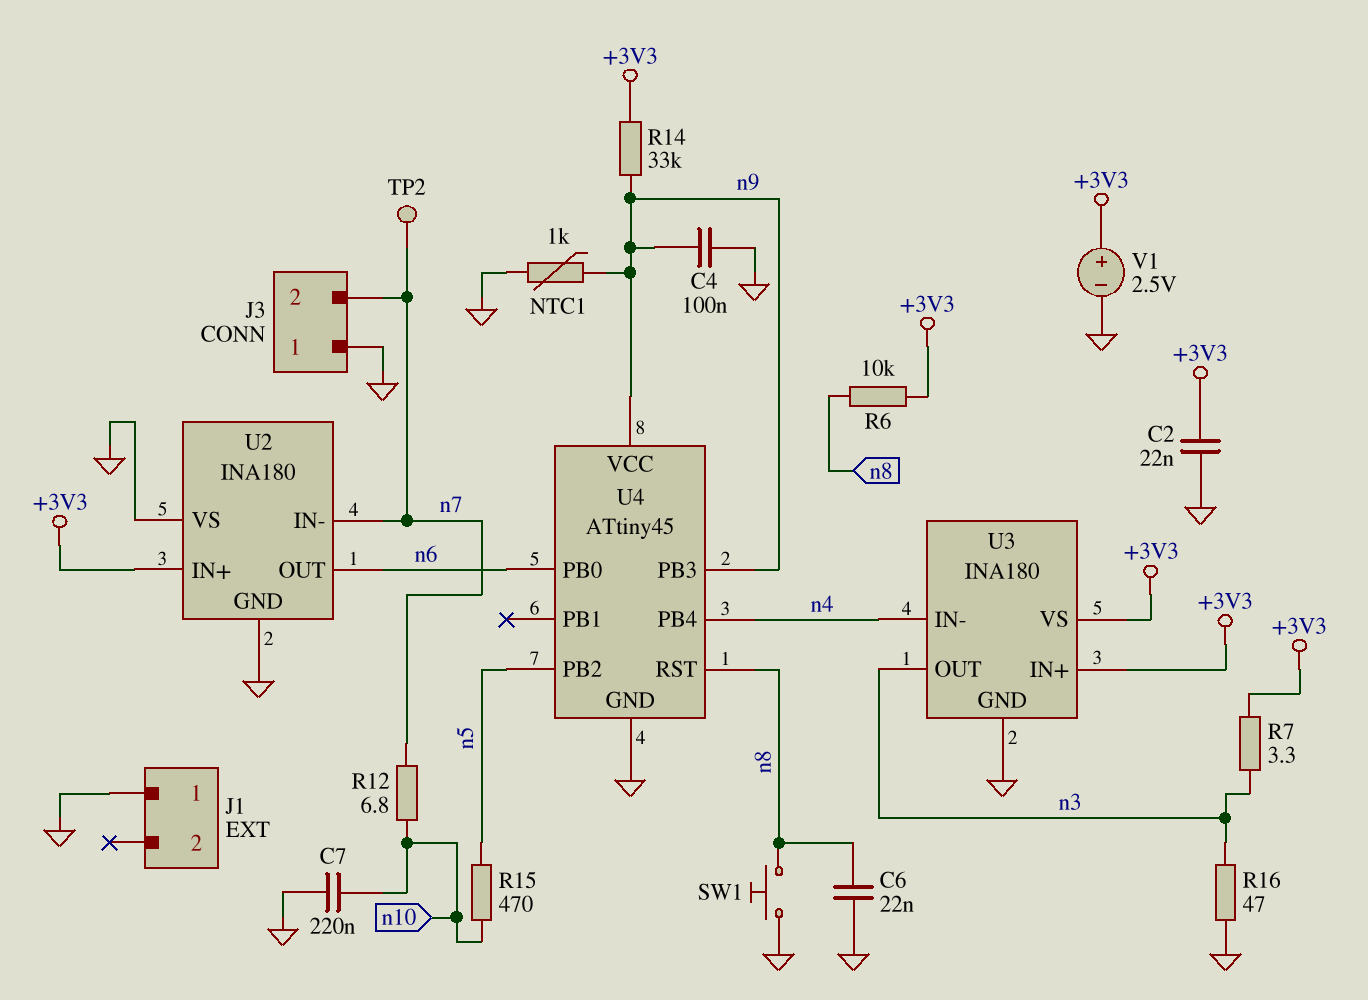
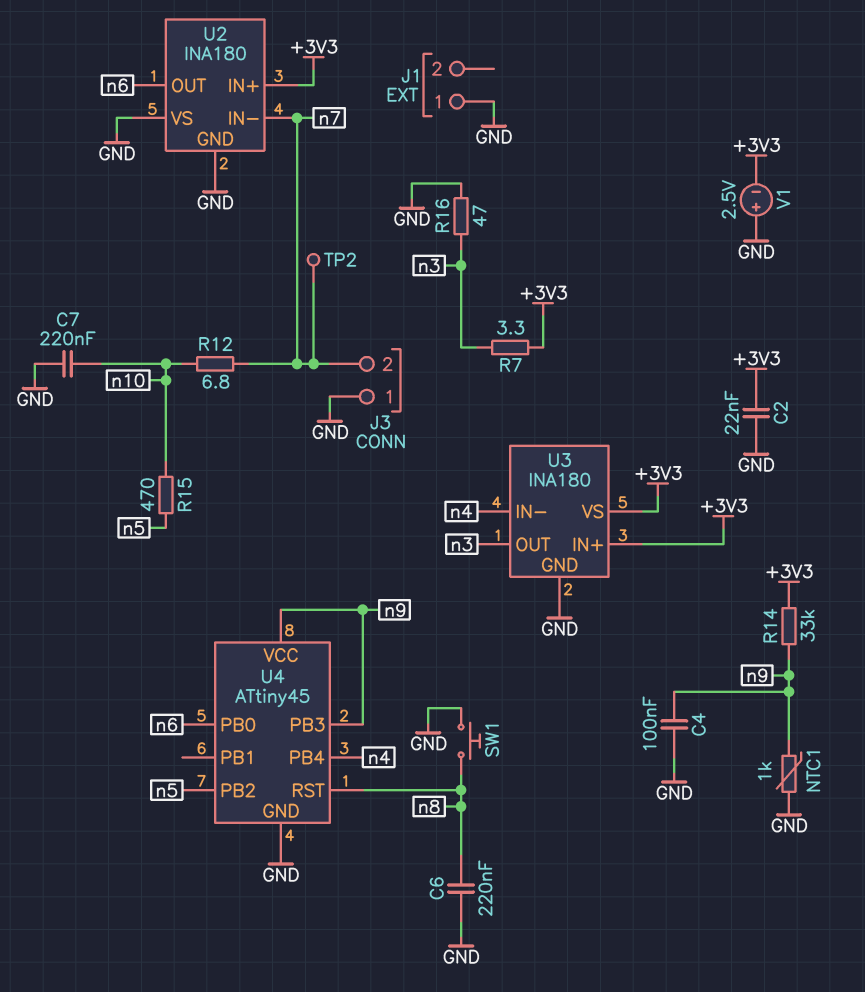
C6: 22nF (GND, n8) -> 220nF (GND, n8)
R6: 10k (+3V3, n8) -> none
V1: 2.5V (plus +3V3, minus GND) -> 2.5V (plus GND, minus +3V3)

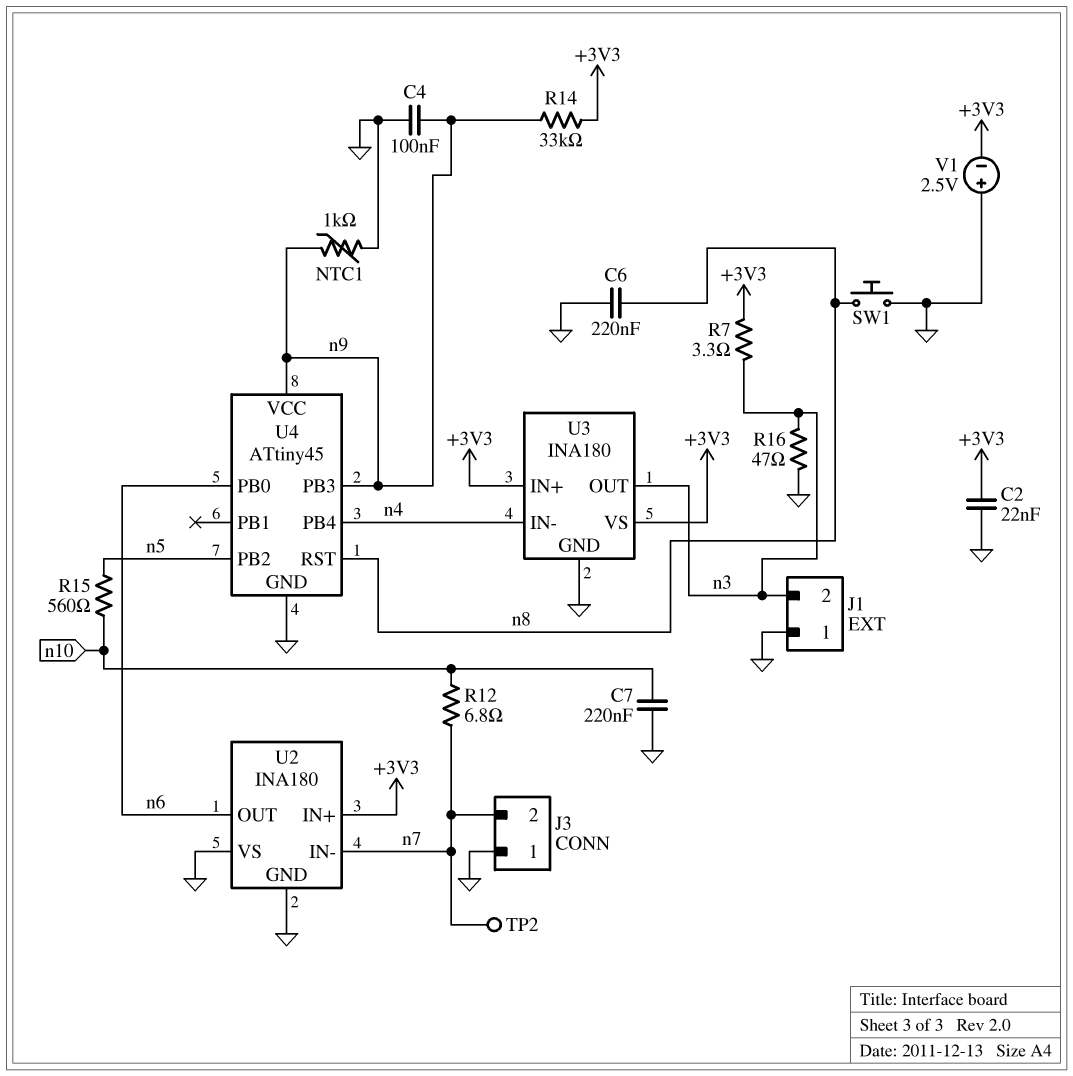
J1 pin 2: none -> n3
R15: 470 (n5, n10) -> 560 (n5, n10)

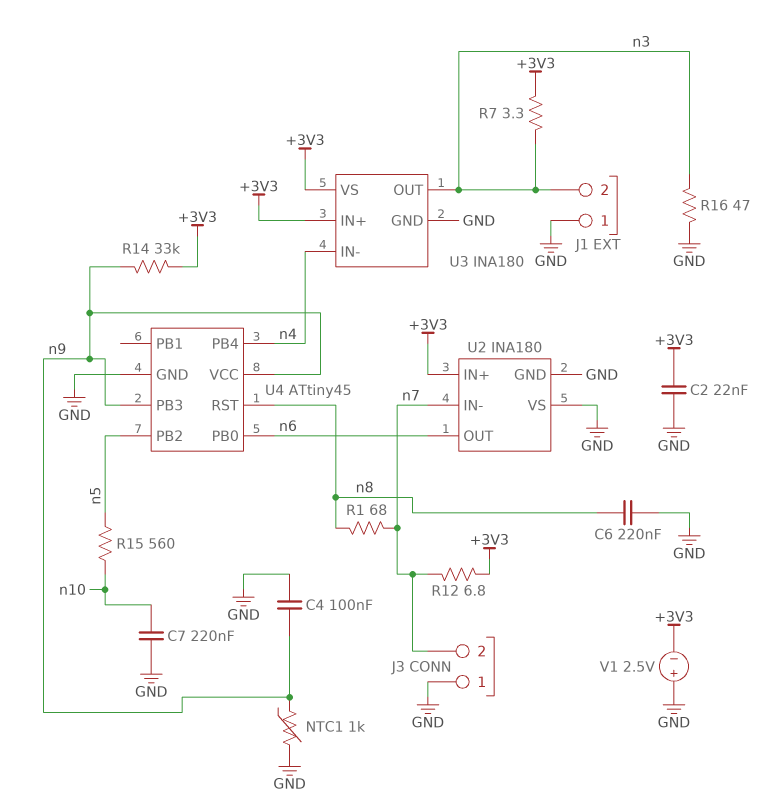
R1: none -> 68 (n7, n8)
R12: 6.8 (n7, n10) -> 6.8 (+3V3, n7)
SW1: button (GND, n8) -> none
TP2: test point (n7) -> none

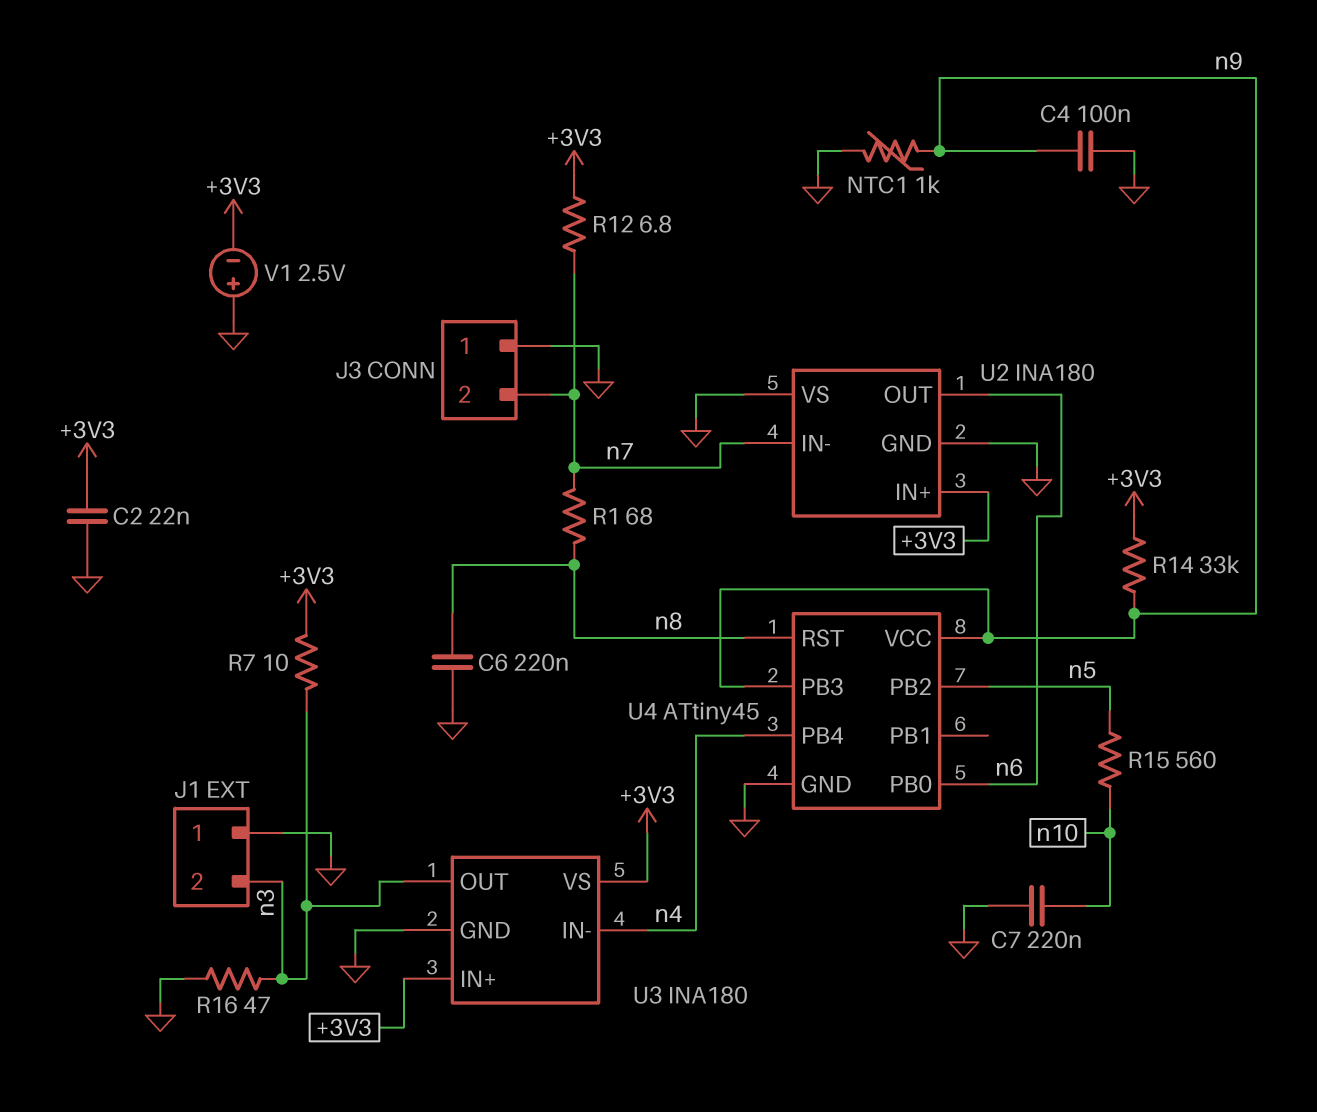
R7: 3.3 (+3V3, n3) -> 10 (+3V3, n3)

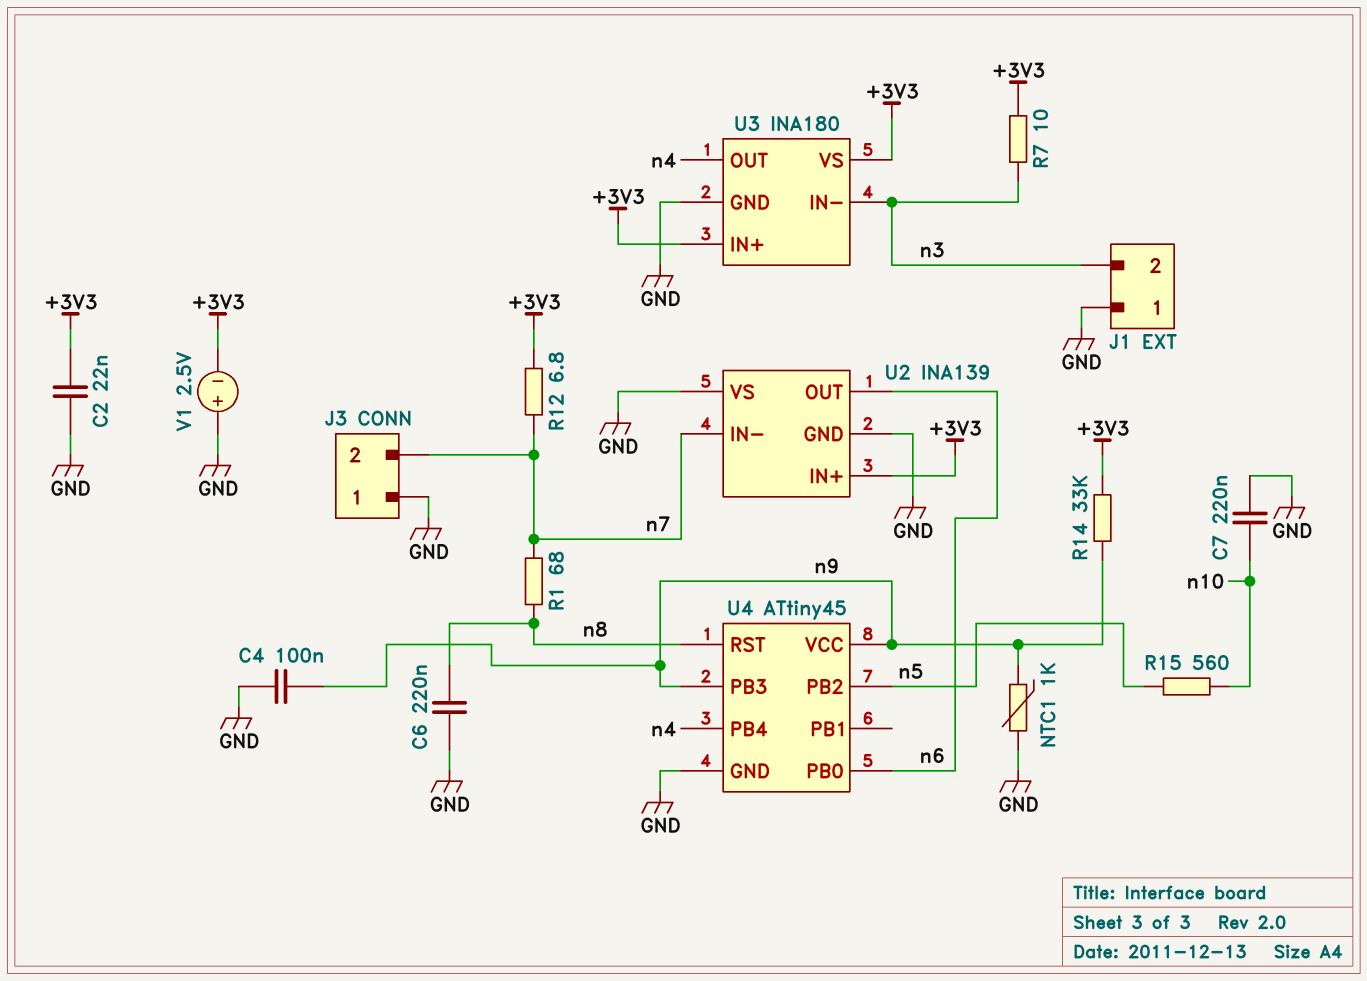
R16: 47 (GND, n3) -> none
U2: INA180 -> INA139
U3 pin IN-: n4 -> n3
U3 pin OUT: n3 -> n4

